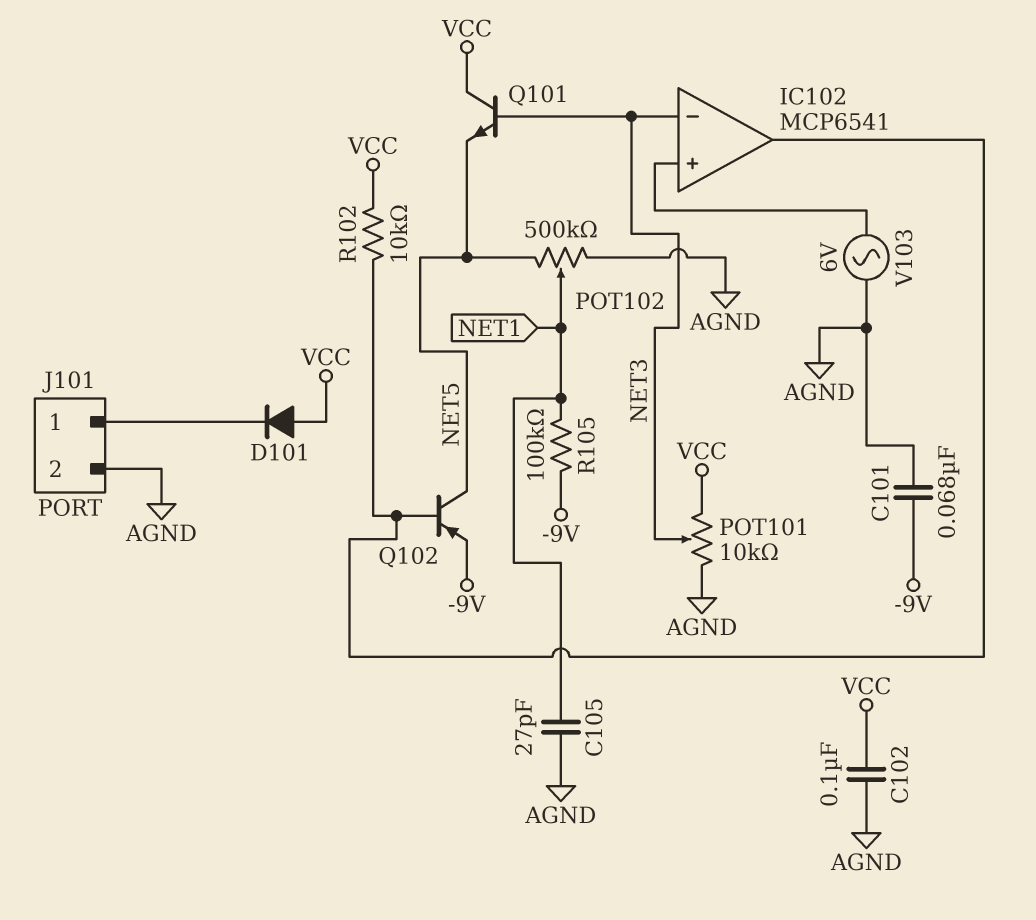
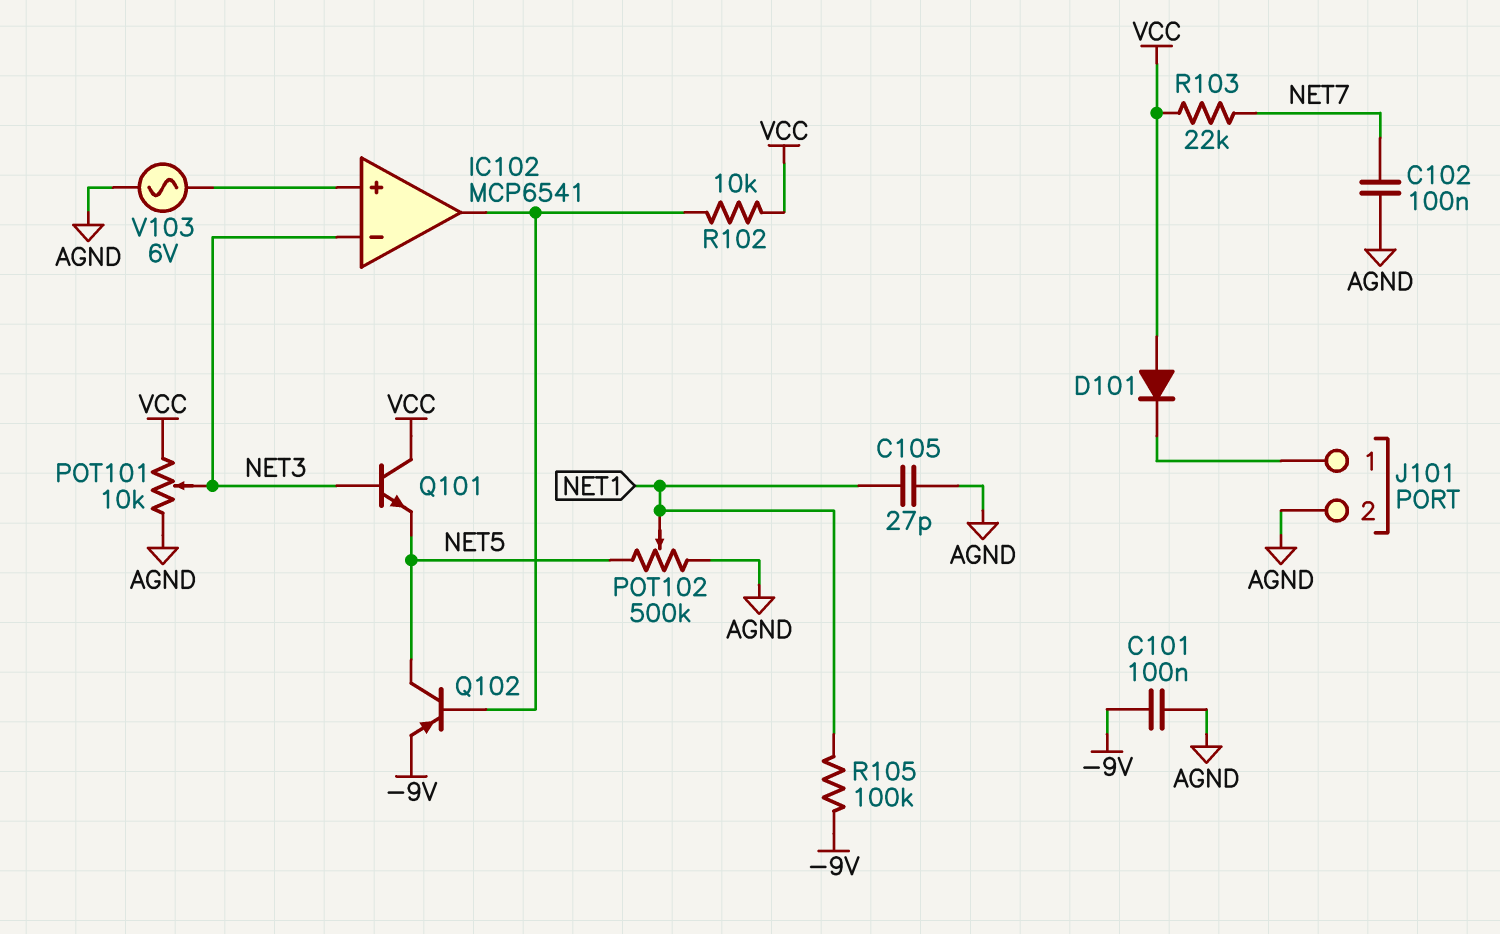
C101: 68nF (-9V, AGND) -> 100nF (-9V, AGND)
C102: 100nF (AGND, VCC) -> 100nF (AGND, NET7)
R103: none -> 22k (NET7, VCC)

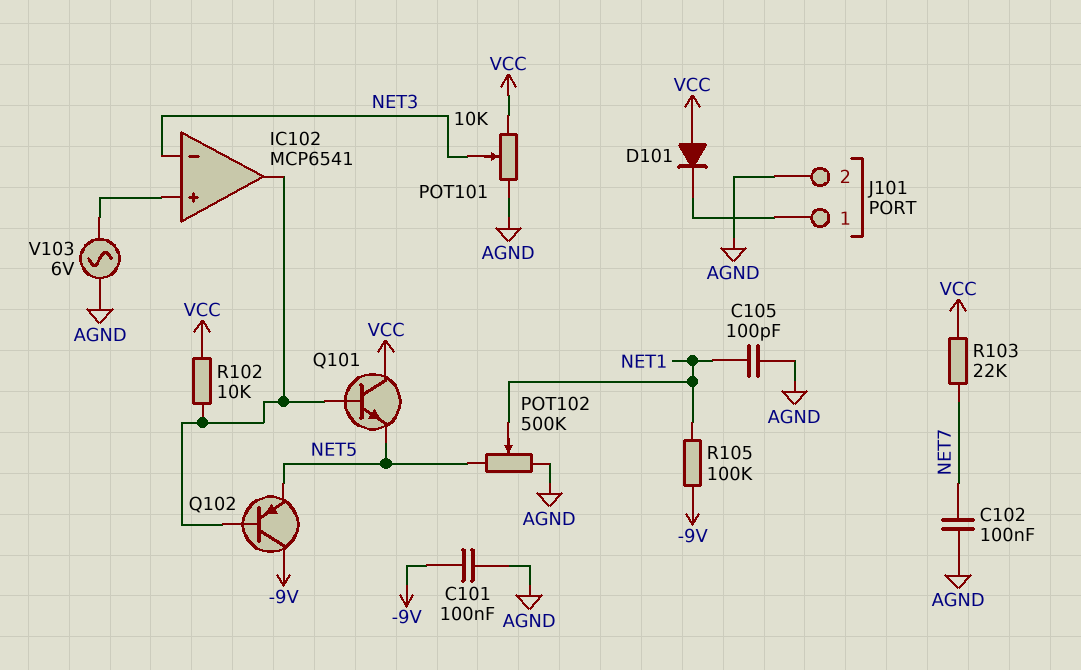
C105: 27pF (AGND, NET1) -> 100pF (AGND, NET1)
Q101: NPN (B NET3, C VCC, E NET5) -> NPN (B IC102/out, C VCC, E NET5)
Q102: PNP (B IC102/out, C NET5, E -9V) -> PNP (B IC102/out, C -9V, E NET5)

